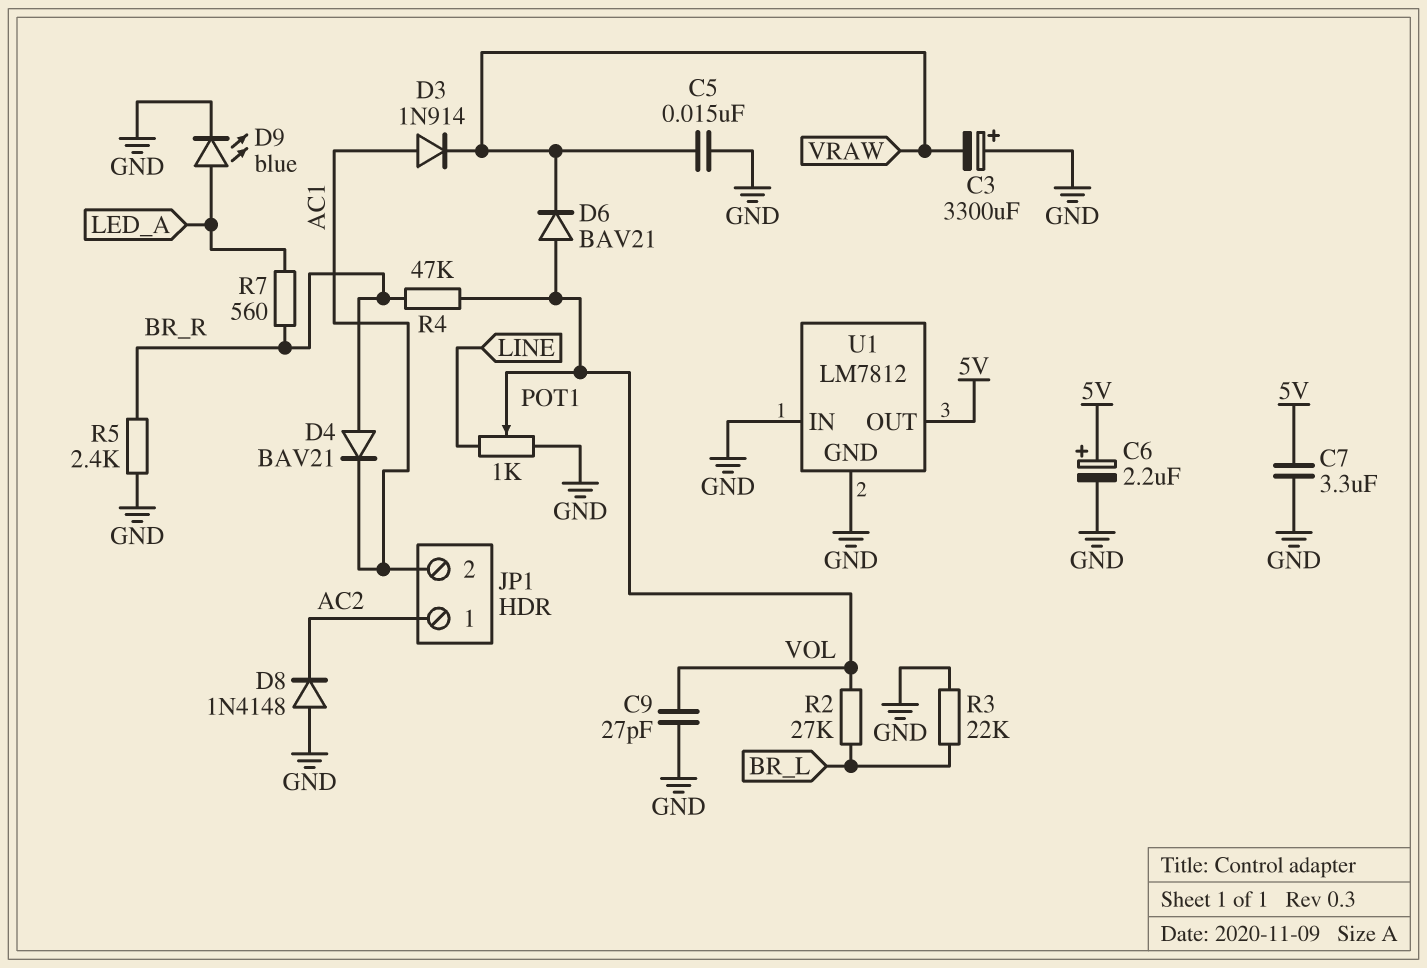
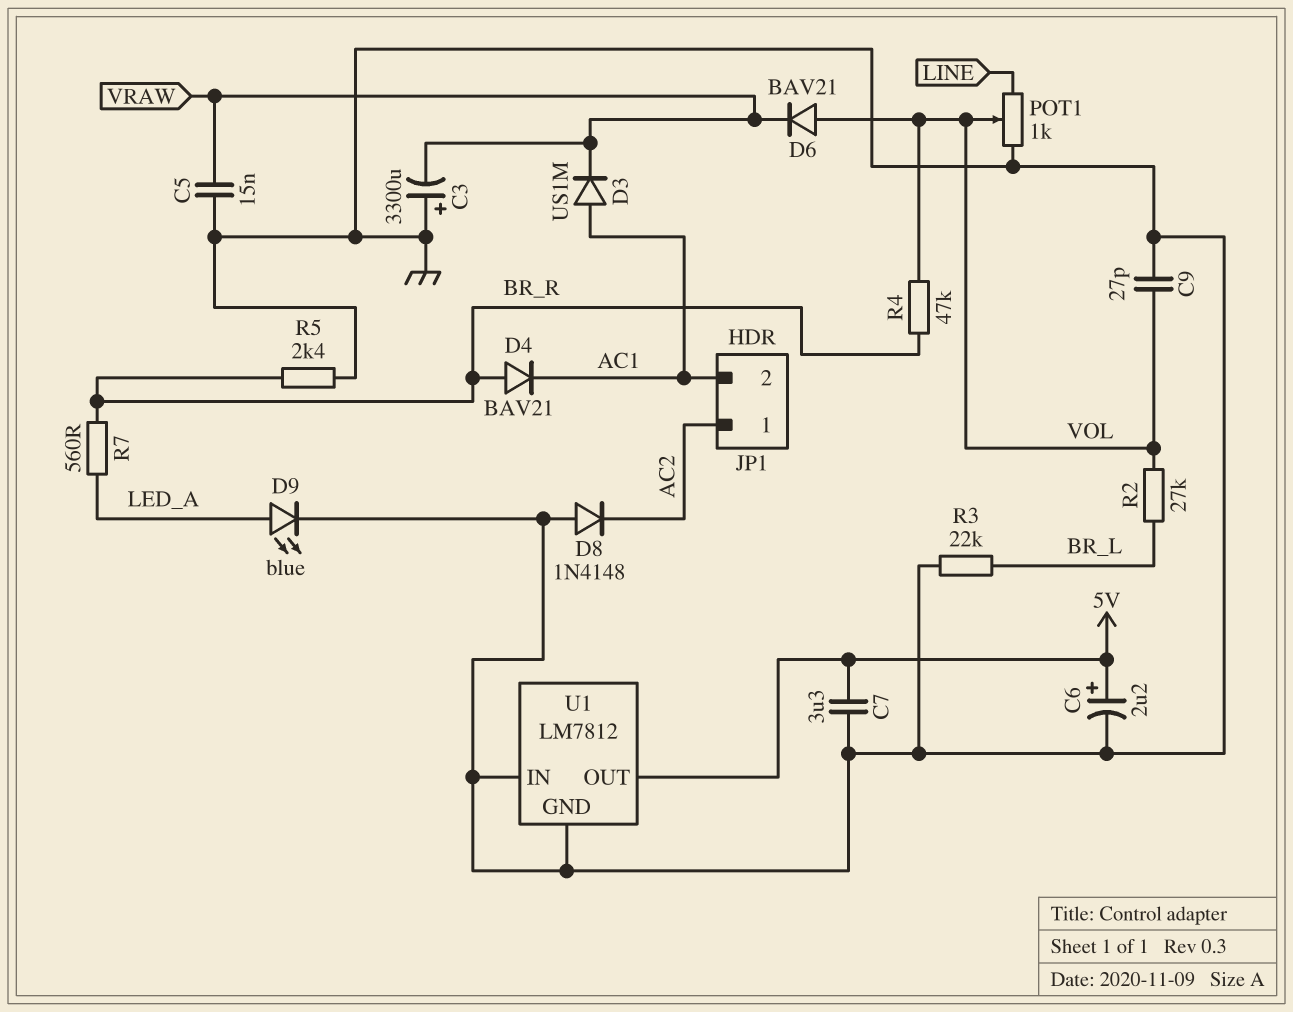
D3: diode 1N914 (A AC1, K VRAW) -> diode US1M (A AC1, K VRAW)

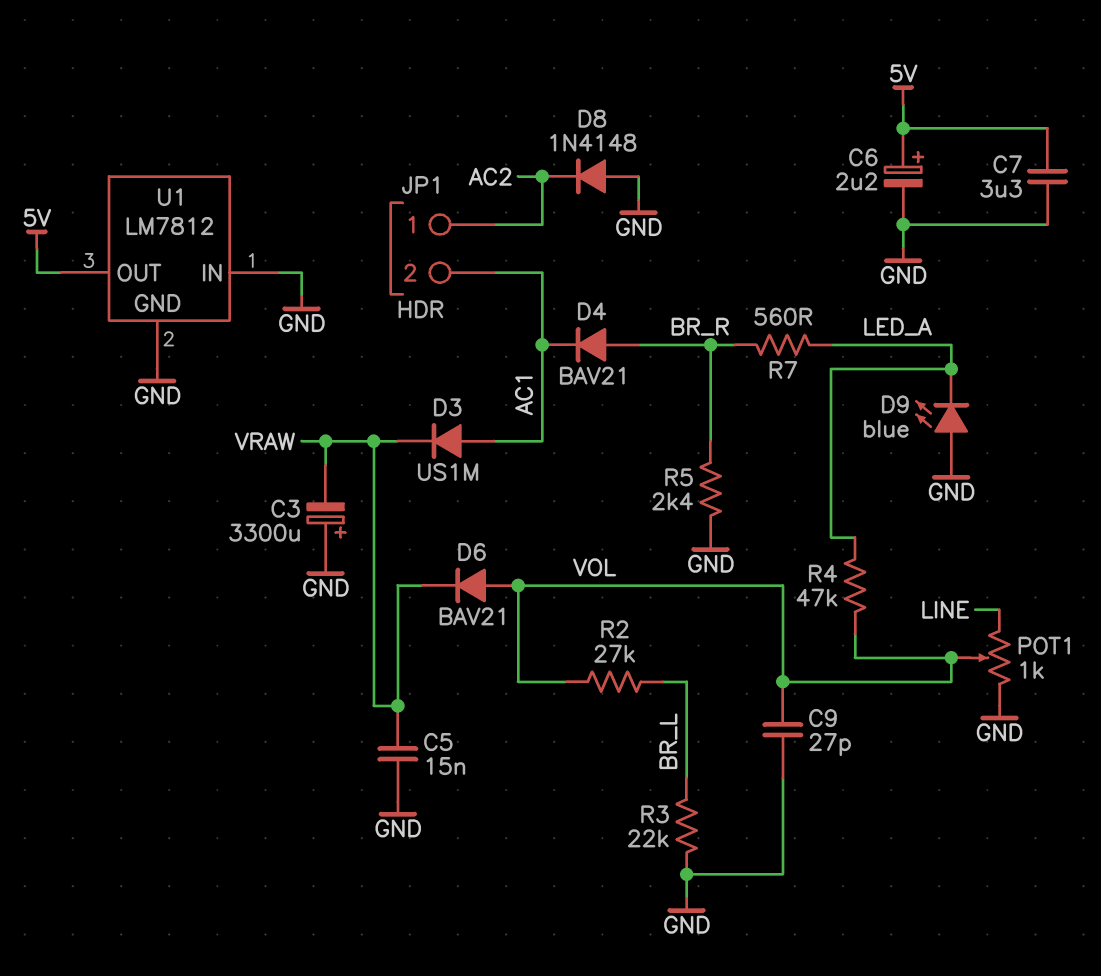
D9: LED blue (A LED_A, K GND) -> LED blue (A GND, K LED_A)
R4: 47k (BR_R, VOL) -> 47k (LED_A, VOL)

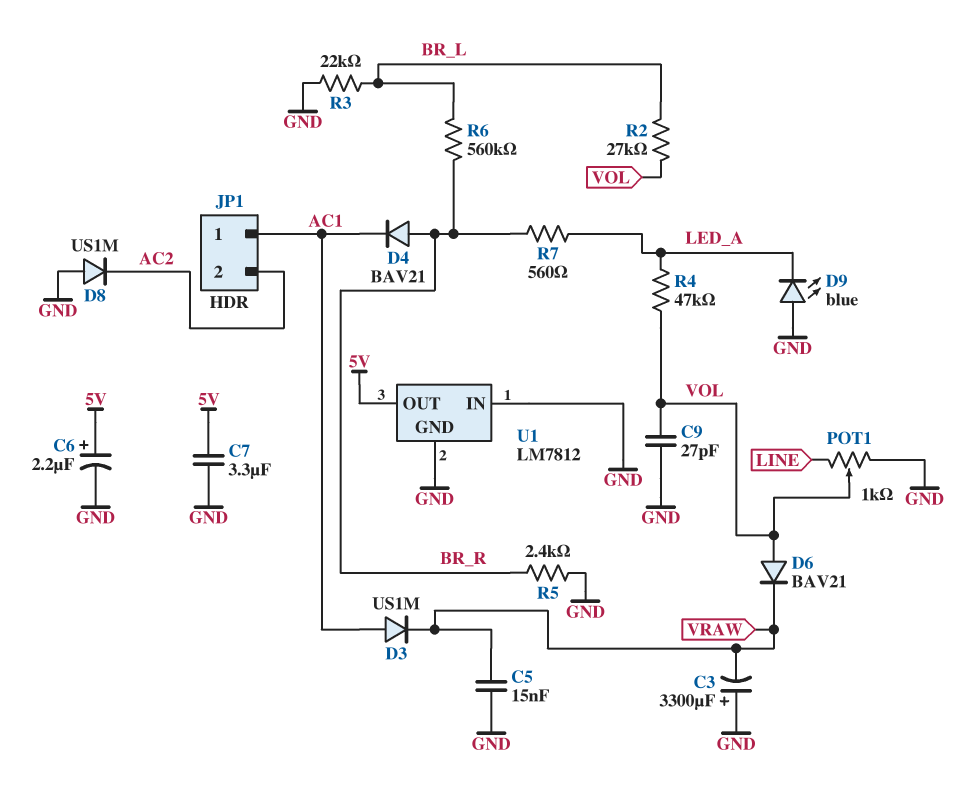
D8: diode 1N4148 (A GND, K AC2) -> diode US1M (A GND, K AC2)
JP1 pin 1: AC2 -> AC1
JP1 pin 2: AC1 -> AC2
R6: none -> 560k (BR_L, BR_R)

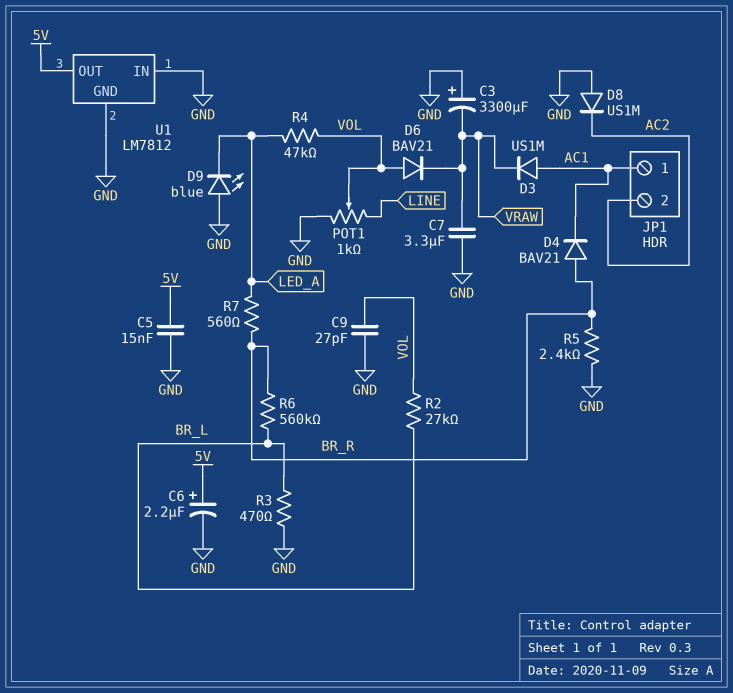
C5: 15nF (GND, VRAW) -> 15nF (5V, GND)
C7: 3.3uF (5V, GND) -> 3.3uF (GND, VRAW)
R3: 22k (BR_L, GND) -> 470 (BR_L, GND)

